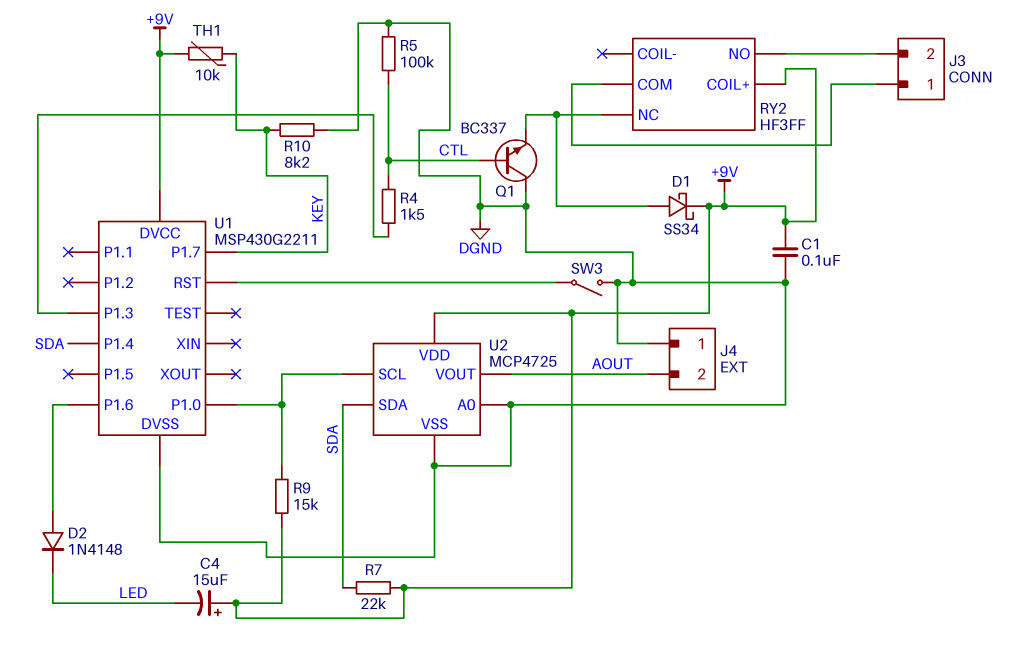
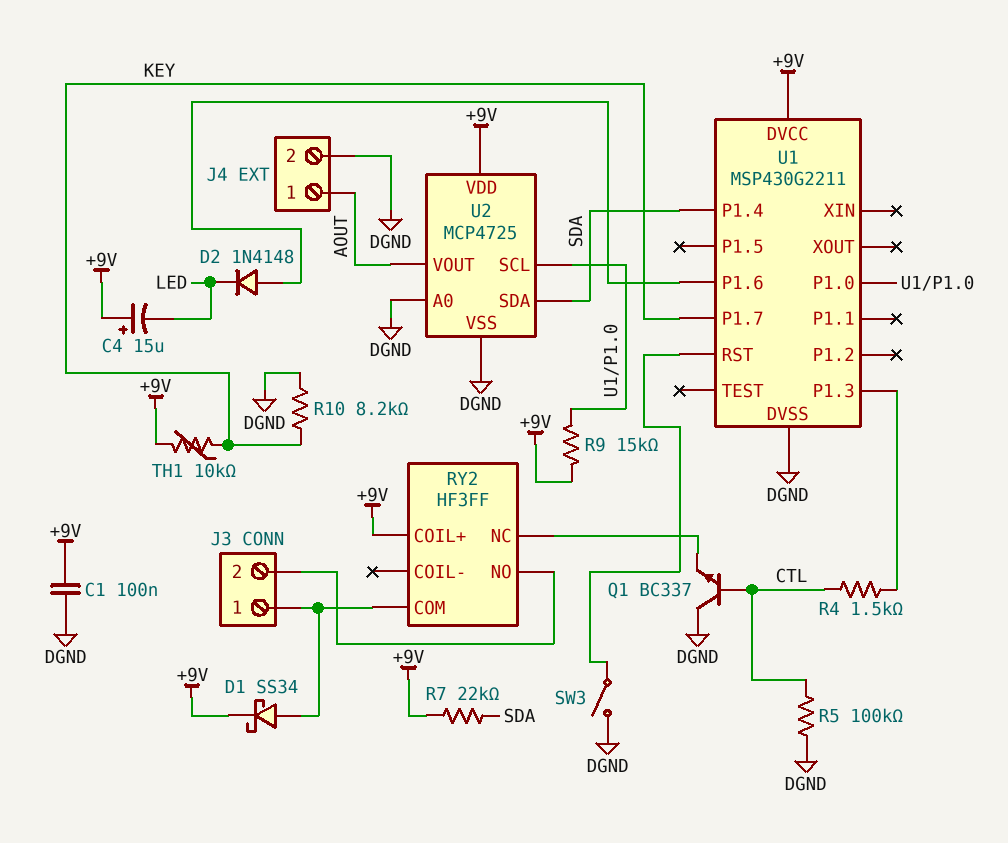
D1: schottky SS34 (A RY2/NC, K +9V) -> schottky SS34 (A J3/1, K +9V)
J4 pin 1: DGND -> AOUT
J4 pin 2: AOUT -> DGND

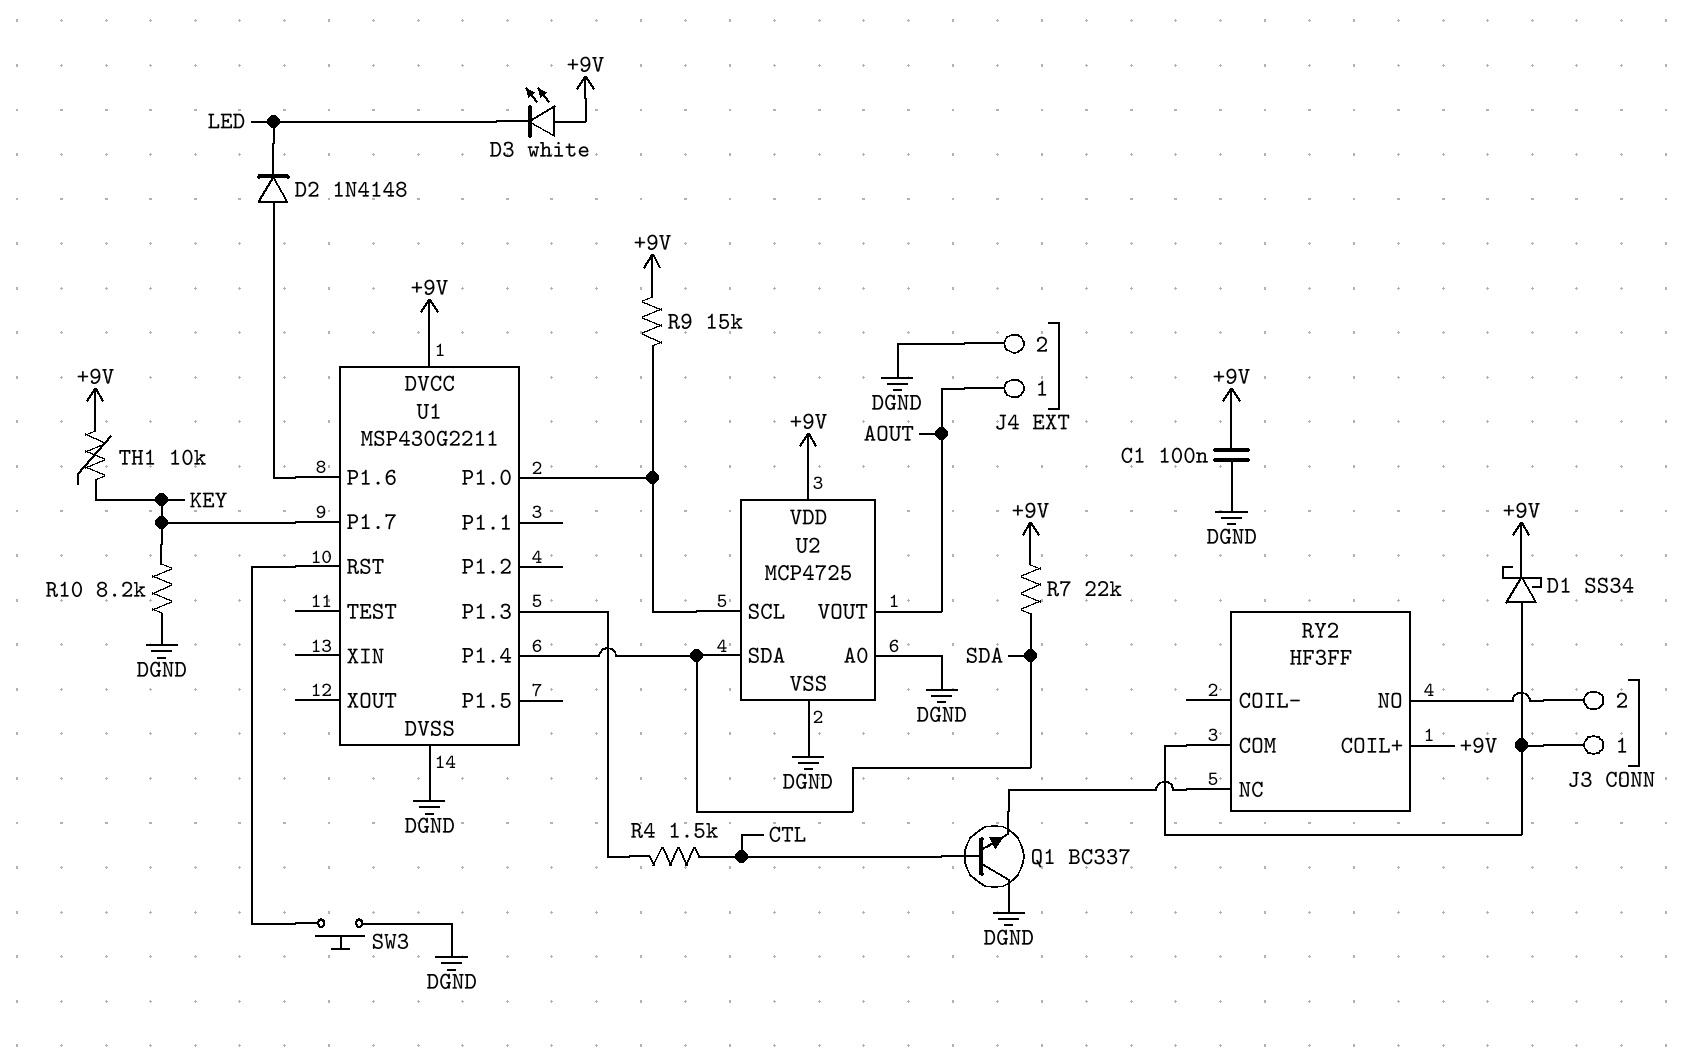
C4: 15uF (plus +9V, minus LED) -> none
D3: none -> LED white (A +9V, K LED)
R5: 100k (CTL, DGND) -> none
SW3: switch (DGND, U1/RST) -> button (DGND, U1/RST)

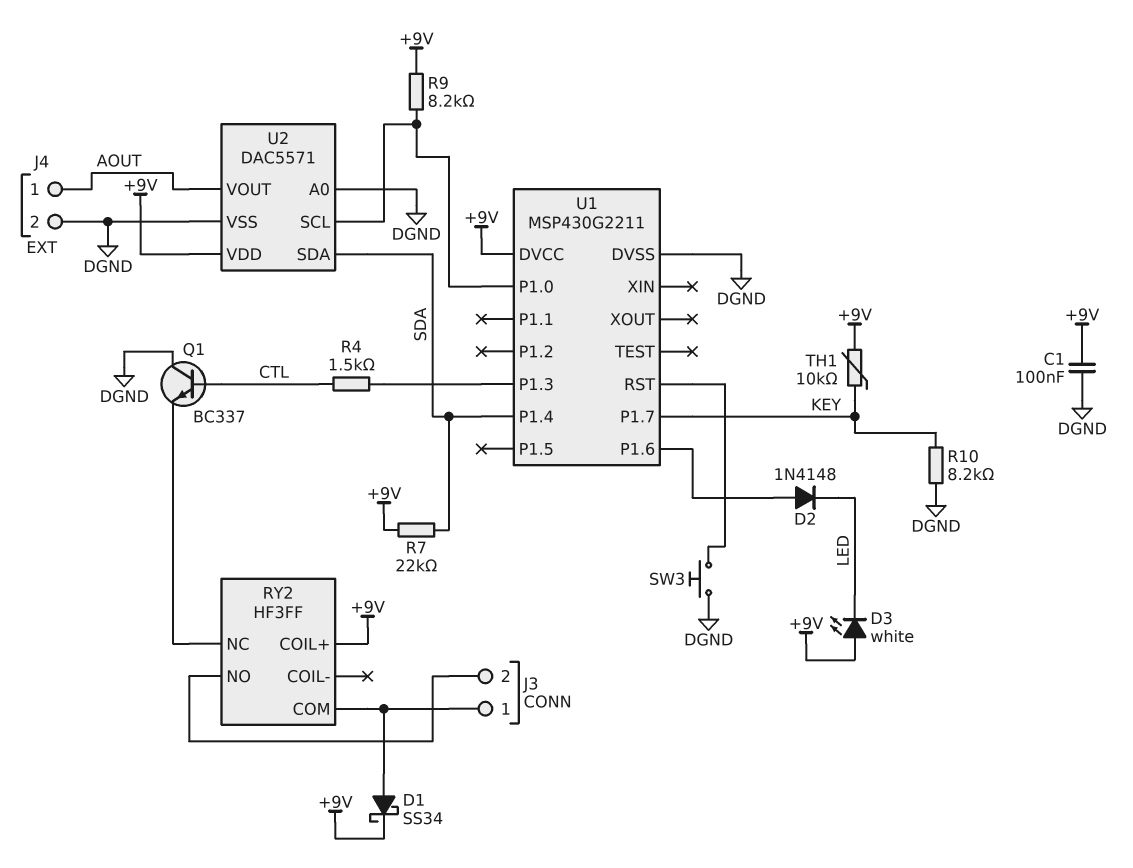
R9: 15k (+9V, U1/P1.0) -> 8.2k (+9V, U1/P1.0)
U2: MCP4725 -> DAC5571

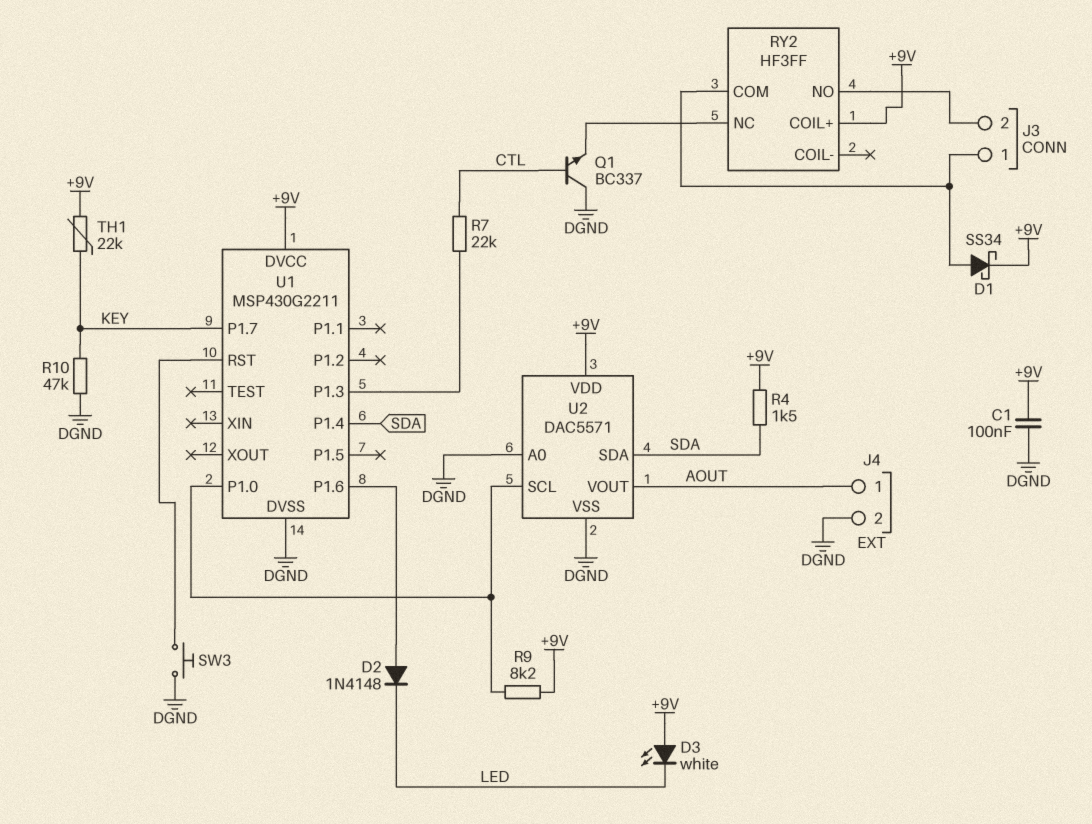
R4: 1.5k (CTL, U1/P1.3) -> 1.5k (+9V, SDA)
R7: 22k (+9V, SDA) -> 22k (CTL, U1/P1.3)
R10: 8.2k (DGND, KEY) -> 47k (DGND, KEY)
TH1: 10k (+9V, KEY) -> 22k (+9V, KEY)

